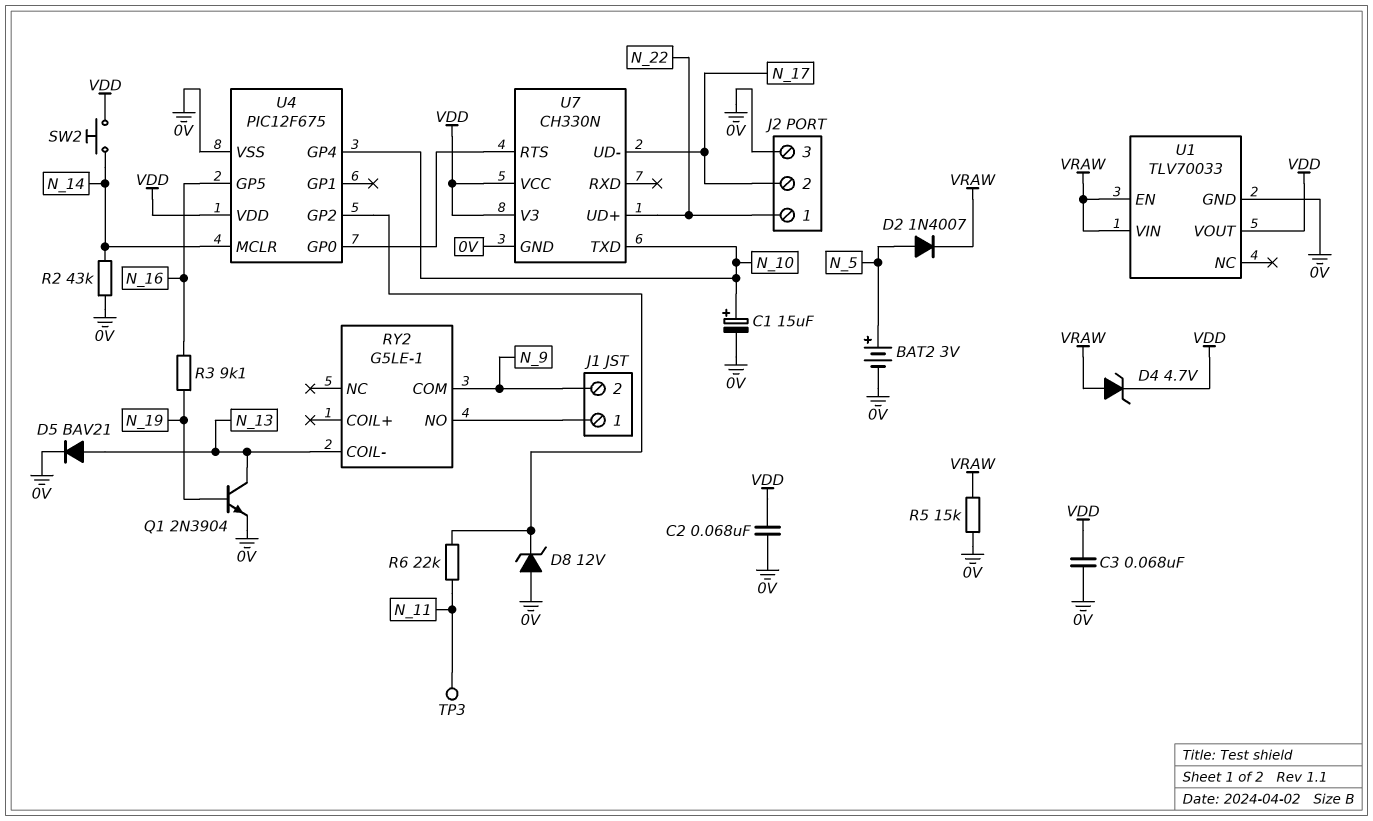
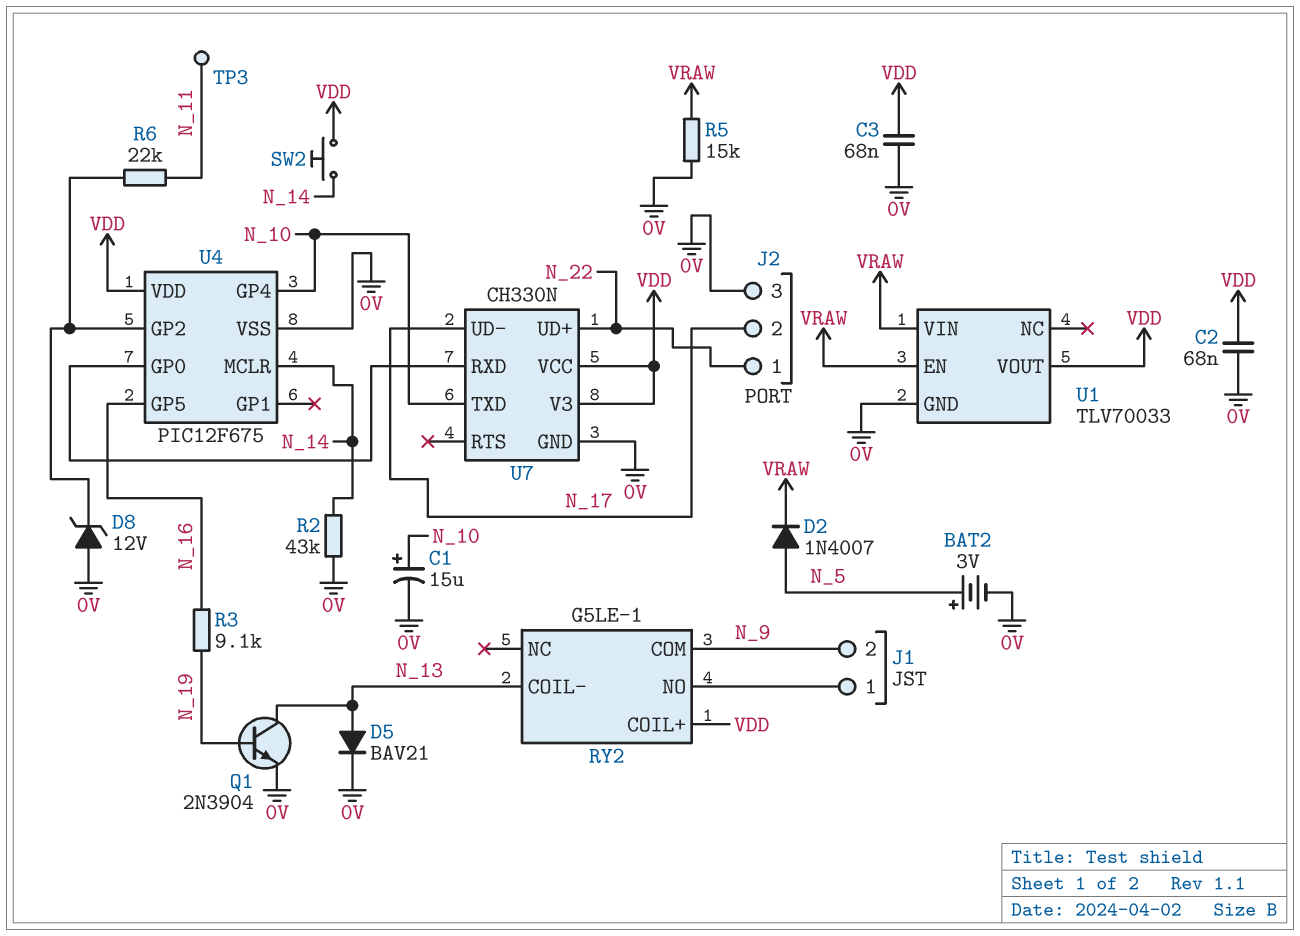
D4: zener 4.7V (A VRAW, K VDD) -> none
RY2 pin COIL+: none -> VDD
U7 pin RTS: U4/GP0 -> none
U7 pin RXD: none -> U4/GP0

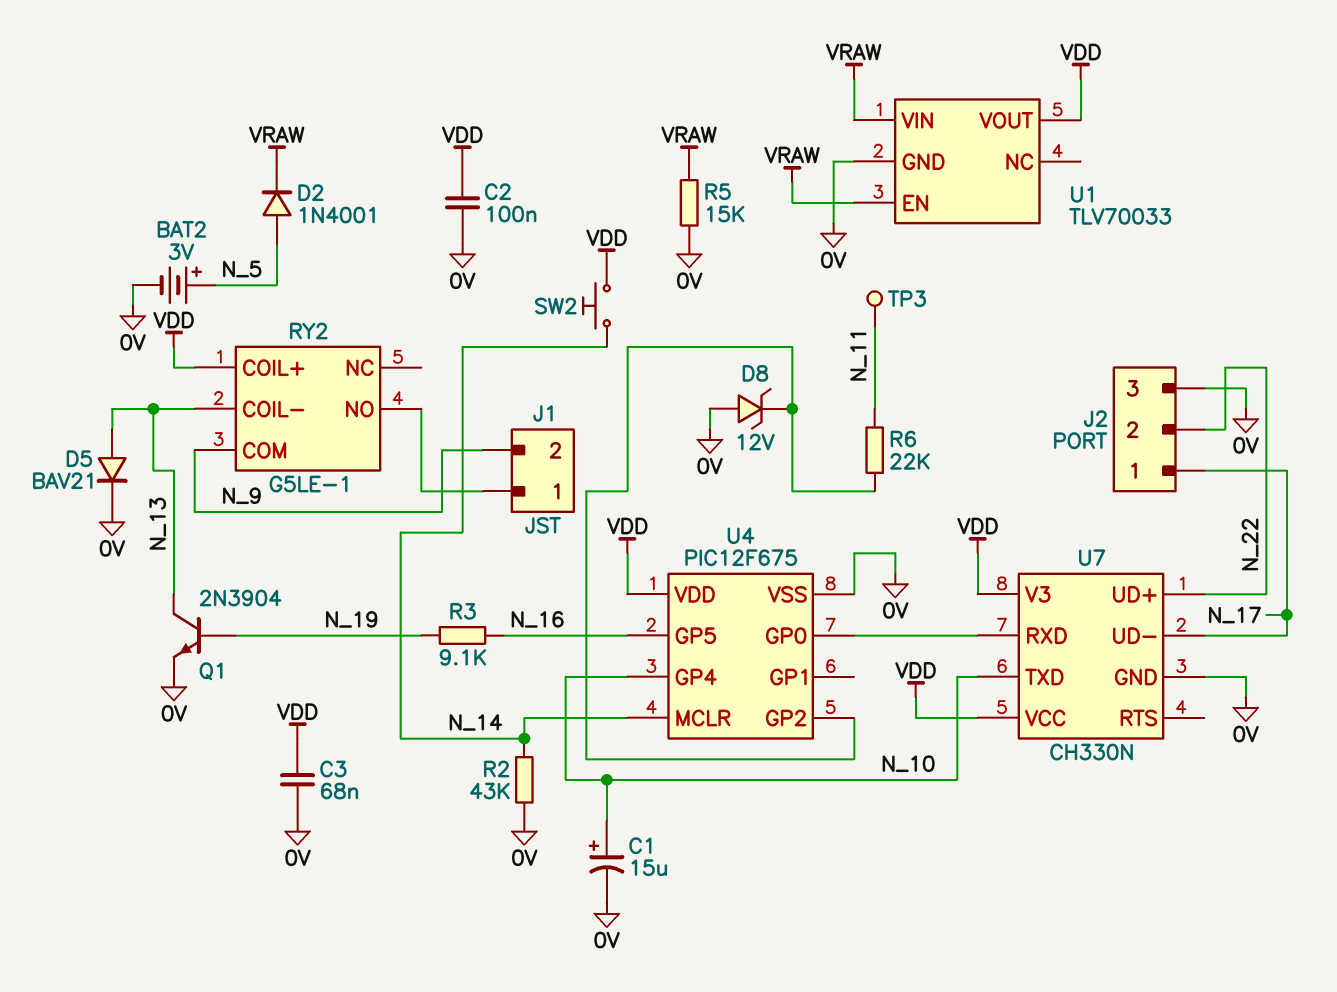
C2: 68nF (0V, VDD) -> 100nF (0V, VDD)
D2: diode 1N4007 (A N_5, K VRAW) -> diode 1N4001 (A N_5, K VRAW)
J2 pin 1: N_22 -> N_17
J2 pin 2: N_17 -> N_22

